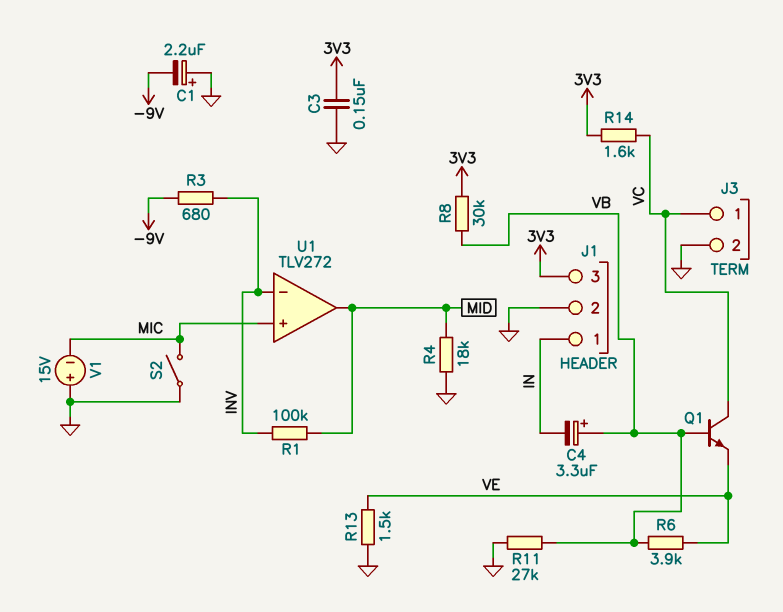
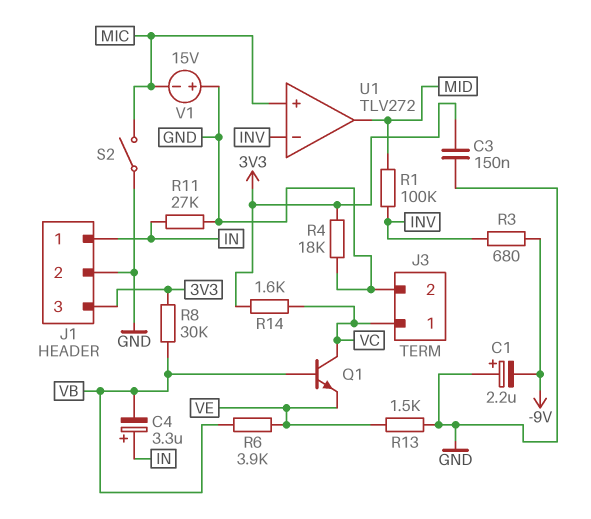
C4: 3.3uF (plus VB, minus IN) -> 3.3uF (plus IN, minus VB)
R4: 18k (GND, MID) -> 18k (3V3, GND)
R11: 27k (GND, VB) -> 27k (GND, IN)

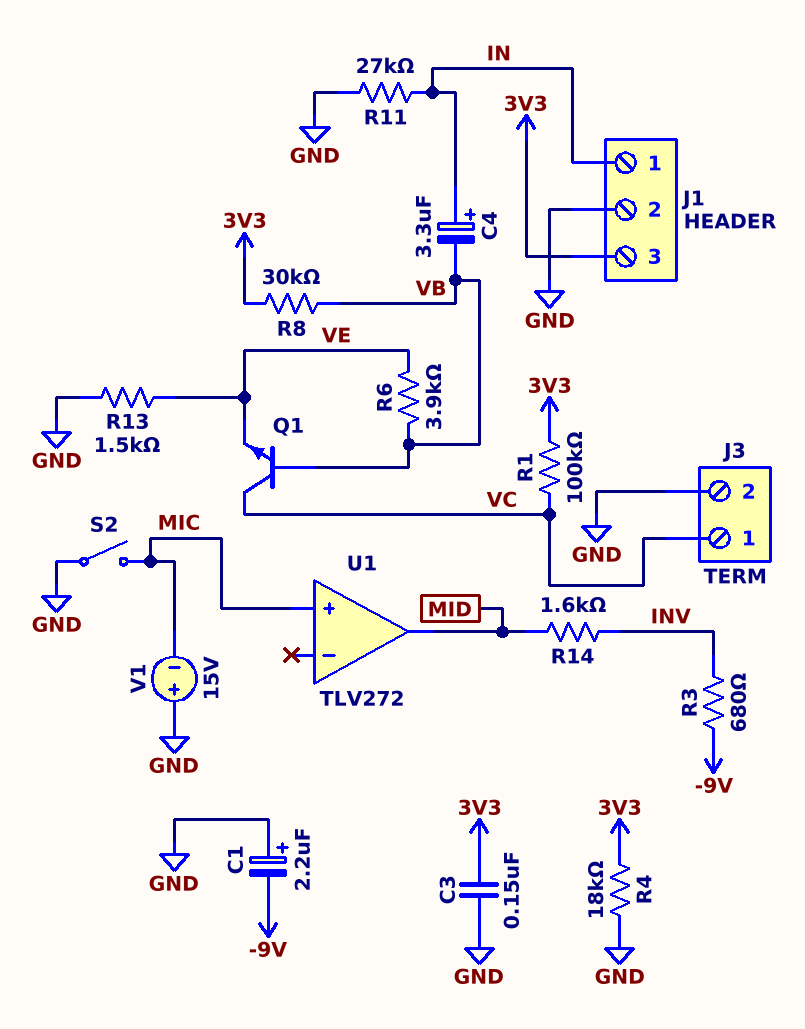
R1: 100k (INV, MID) -> 100k (3V3, VC)
R14: 1.6k (3V3, VC) -> 1.6k (INV, MID)
U1 pin in-: INV -> none

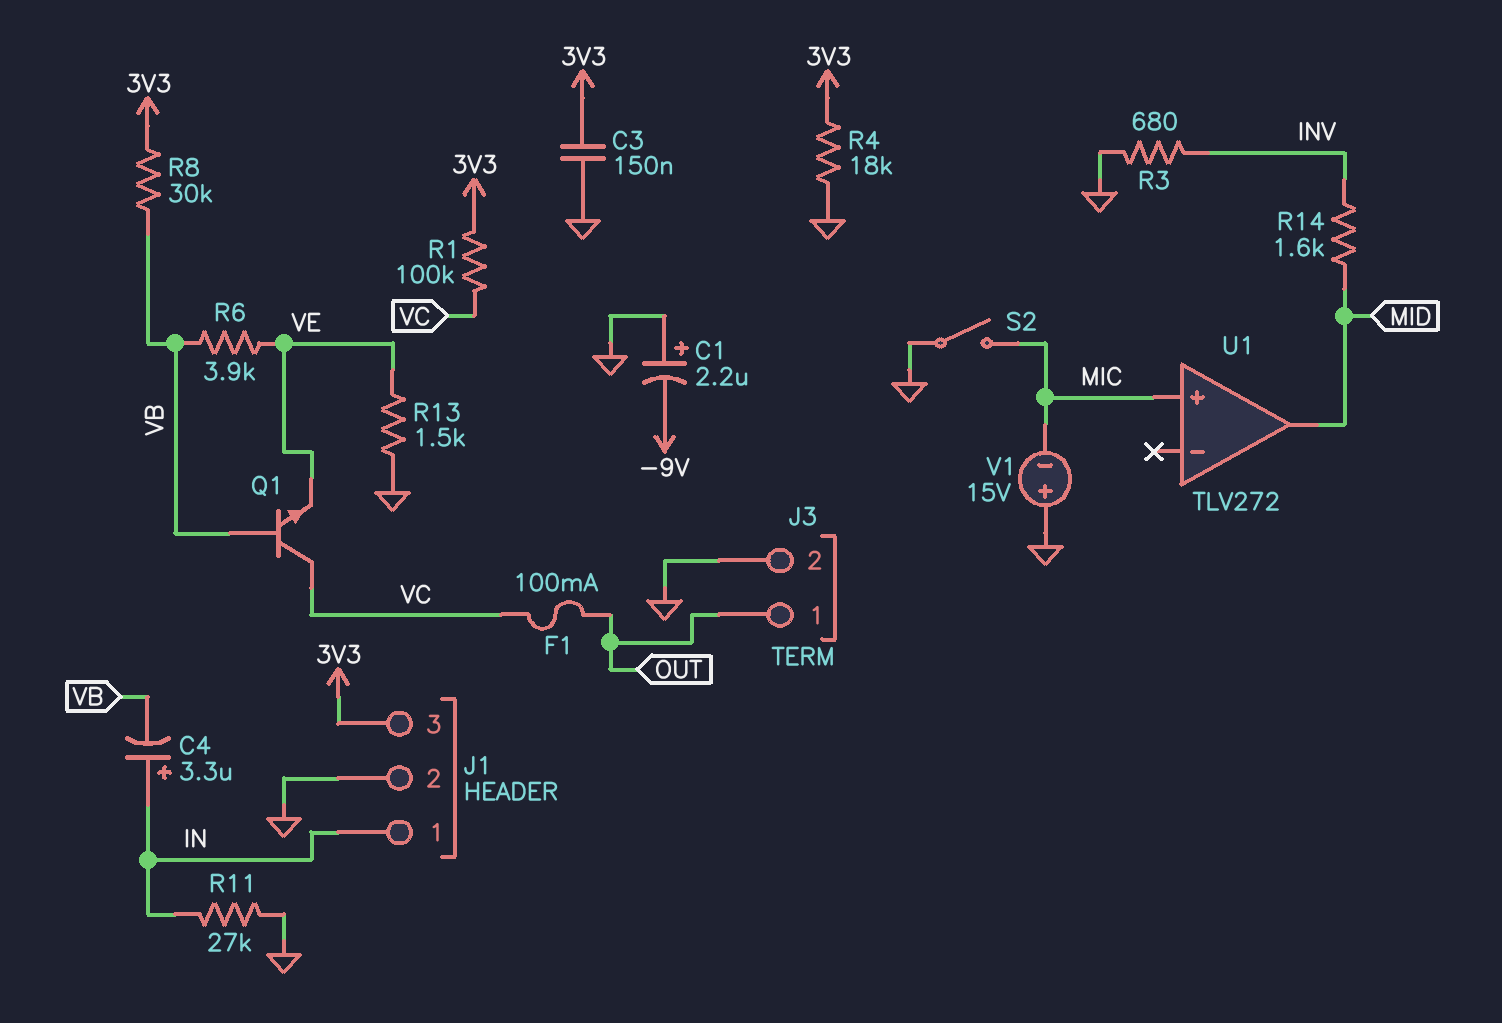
F1: none -> 100mA (OUT, VC)
J3 pin 1: VC -> OUT
R3: 680 (-9V, INV) -> 680 (GND, INV)

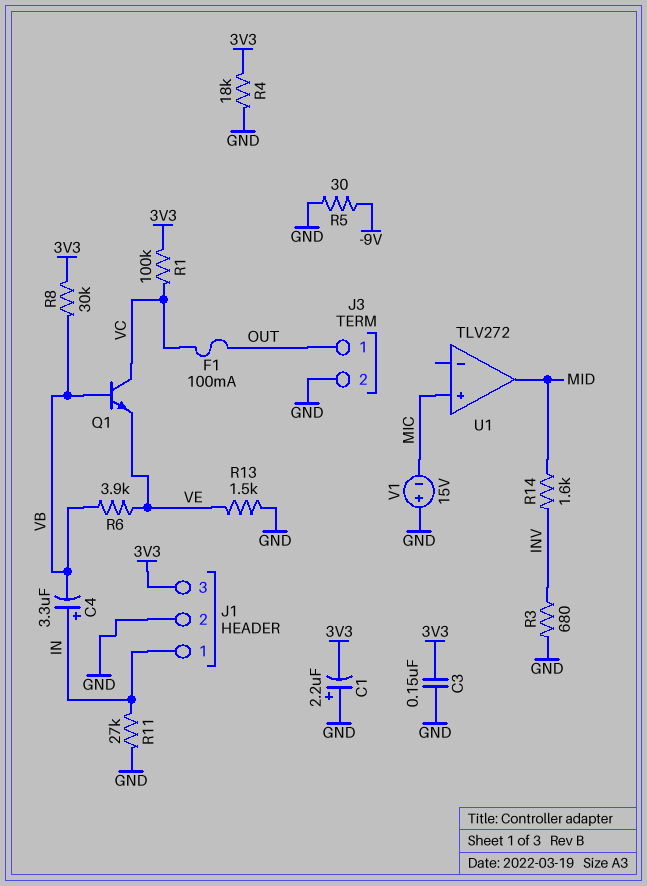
C1: 2.2uF (plus GND, minus -9V) -> 2.2uF (plus GND, minus 3V3)
R5: none -> 30 (-9V, GND)
S2: switch (GND, MIC) -> none

